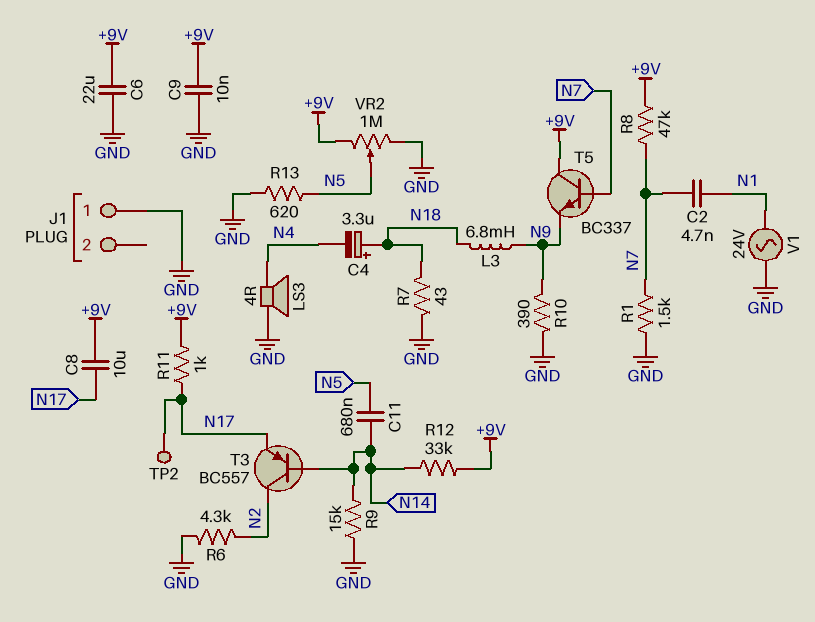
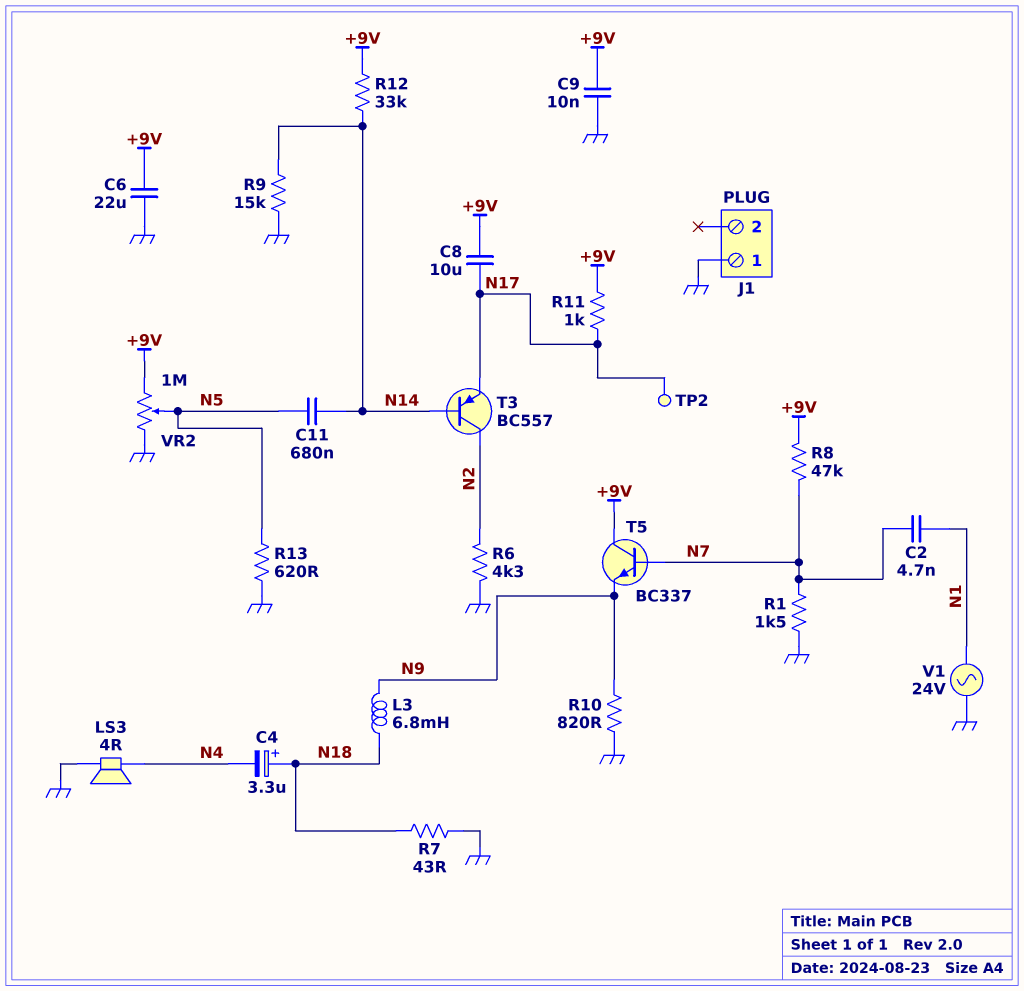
R10: 390 (GND, N9) -> 820 (GND, N9)

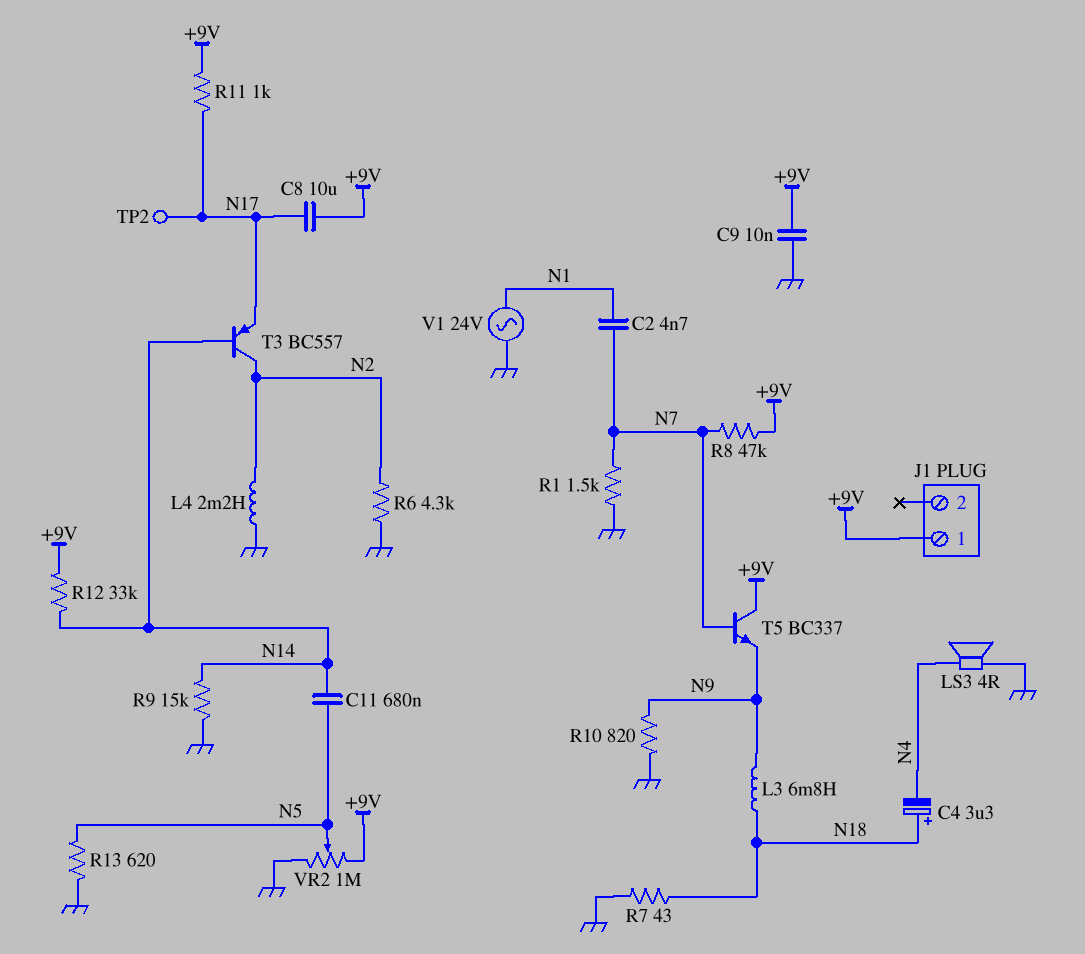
C6: 22uF (+9V, GND) -> none
J1 pin 1: GND -> +9V
L4: none -> 2.2mH (GND, N2)

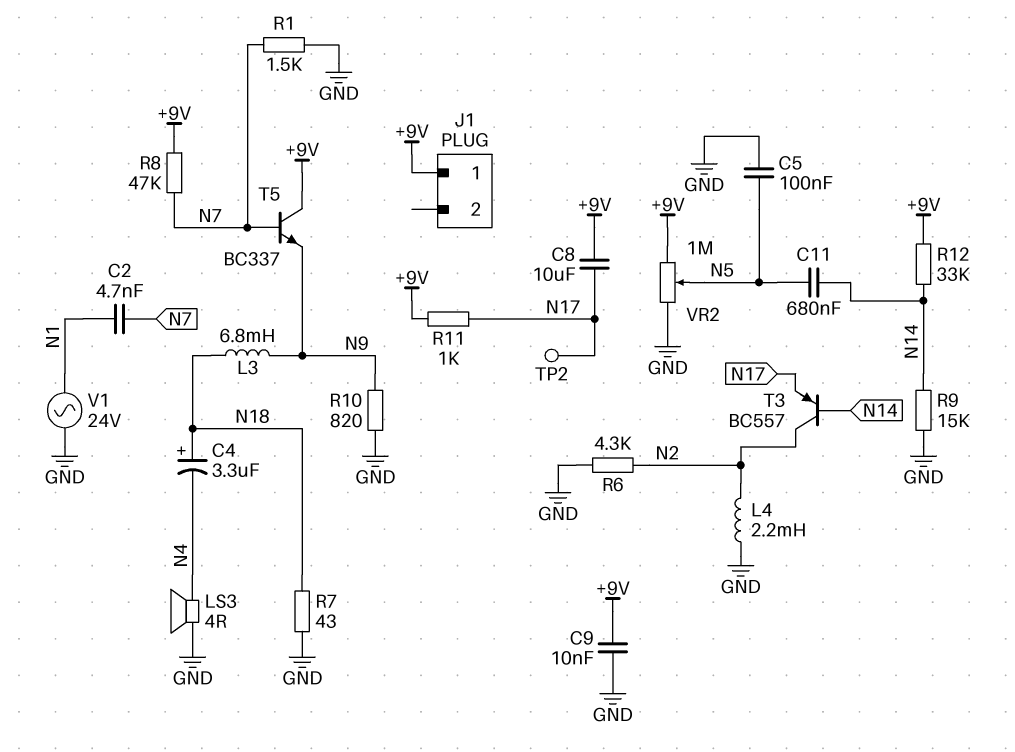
C5: none -> 100nF (GND, N5)
R13: 620 (GND, N5) -> none

